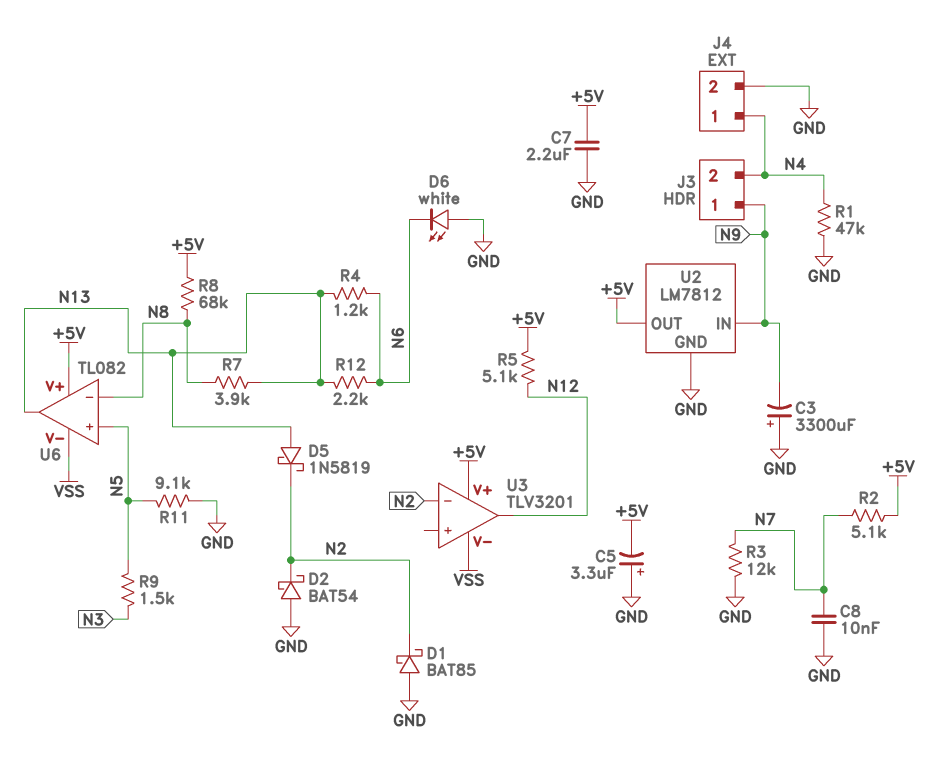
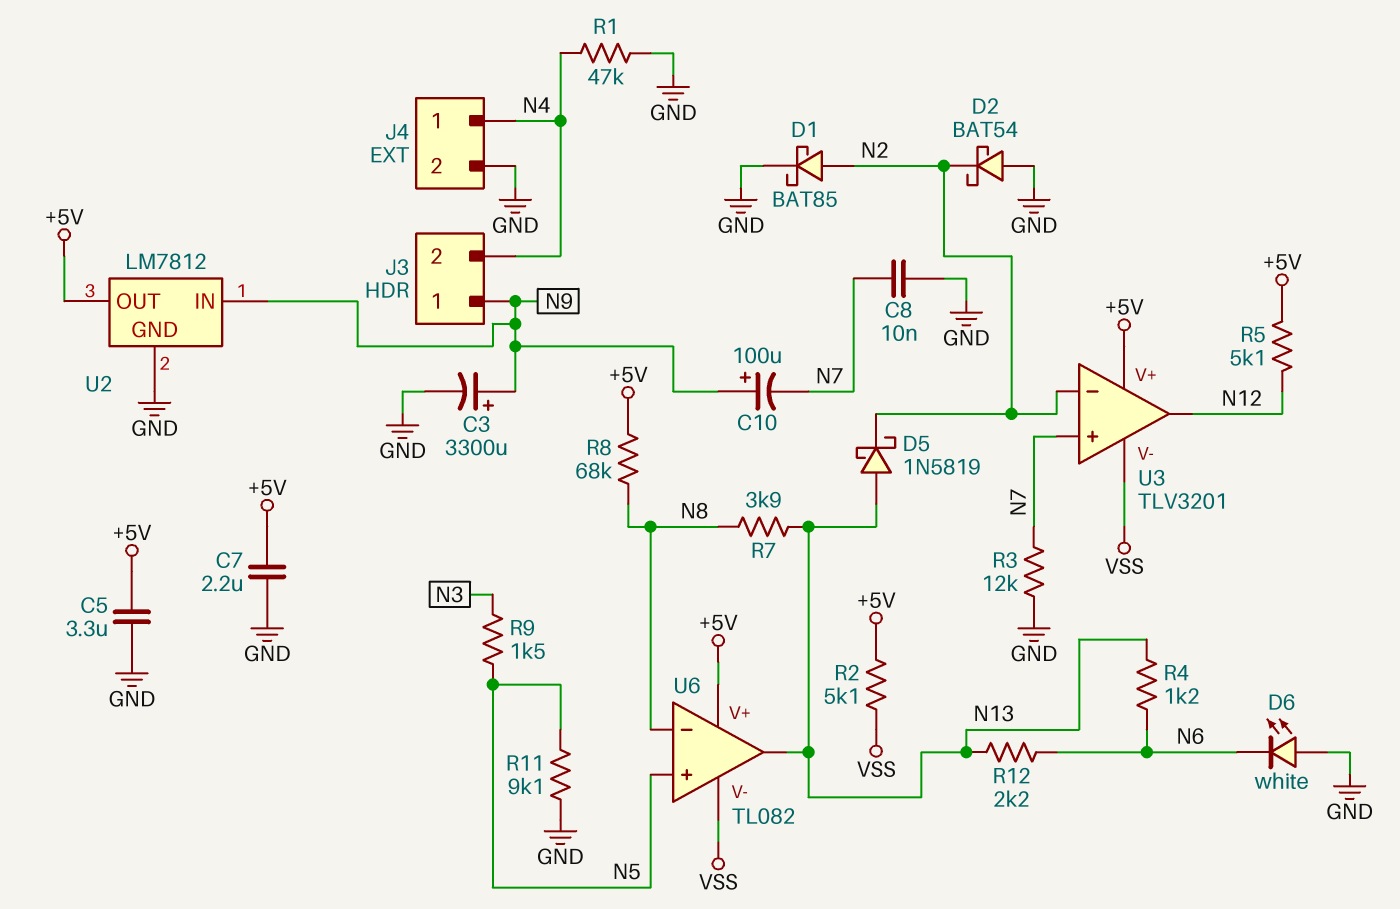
C3: 3300uF (plus GND, minus N9) -> 3300uF (plus N9, minus GND)
C5: 3.3uF (plus GND, minus +5V) -> 3.3uF (+5V, GND)
C10: none -> 100uF (plus N9, minus N7)
D1: schottky BAT85 (A GND, K N2) -> schottky BAT85 (A N2, K GND)
R2: 5.1k (+5V, N7) -> 5.1k (+5V, VSS)
U3 pin in+: none -> N7

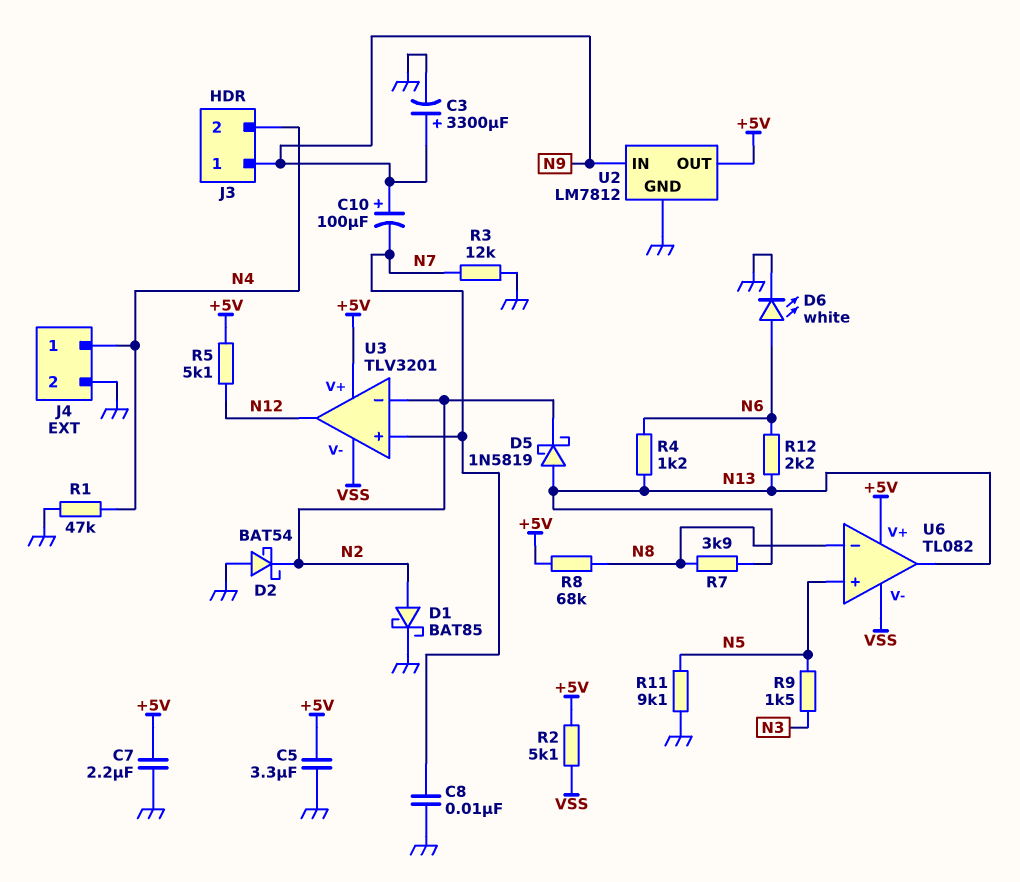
D6: LED white (A GND, K N6) -> LED white (A N6, K GND)

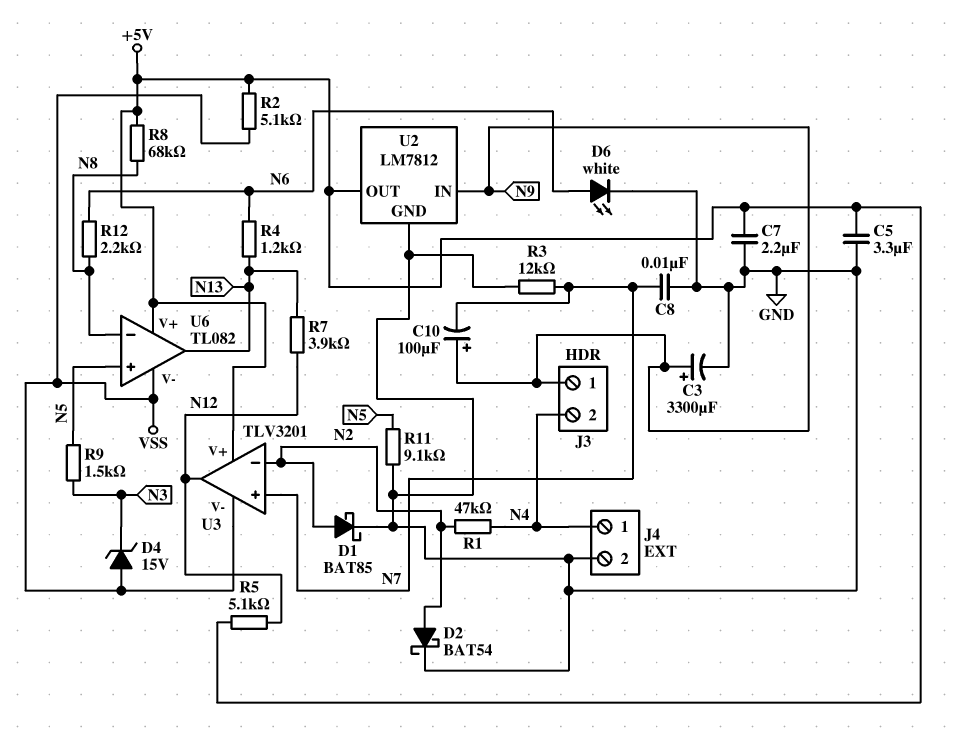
D2: schottky BAT54 (A GND, K N2) -> schottky BAT54 (A N2, K GND)
D4: none -> zener 15V (A VSS, K N3)
D5: schottky 1N5819 (A N13, K N2) -> none
R1: 47k (GND, N4) -> 47k (N2, N4)
R7: 3.9k (N8, N13) -> 3.9k (N12, N13)
R12: 2.2k (N6, N13) -> 2.2k (N6, N8)

